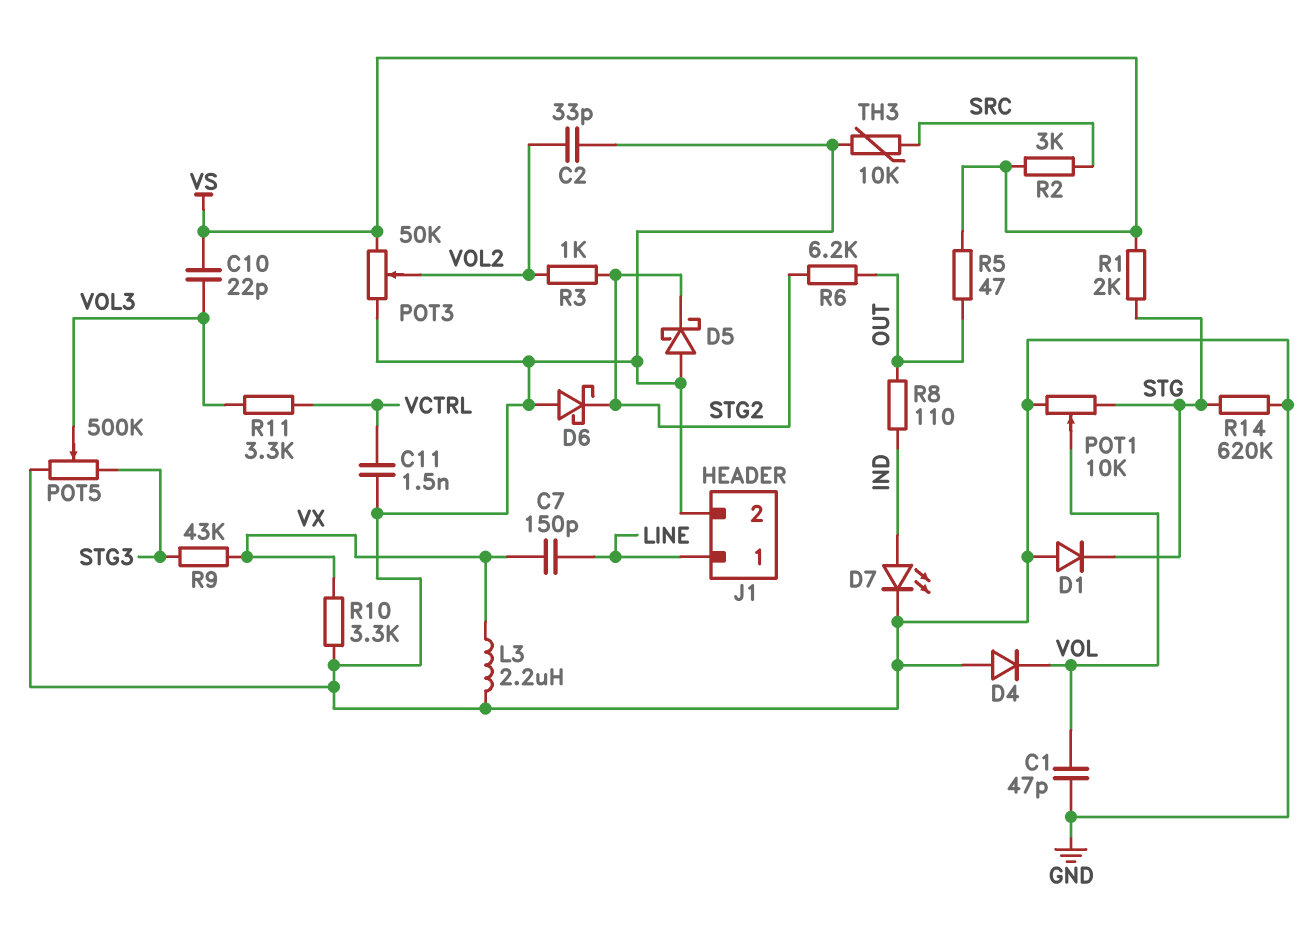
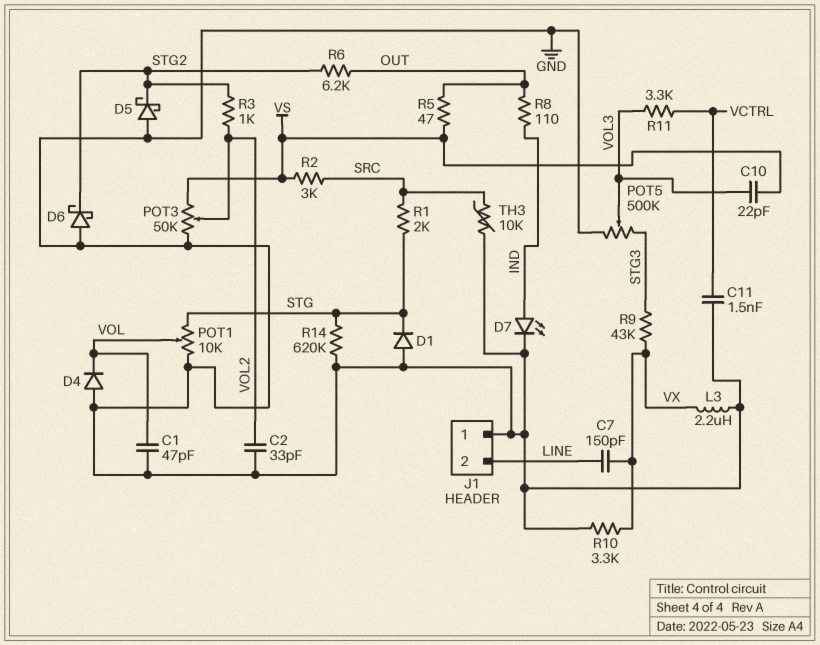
J1 pin 1: LINE -> GND
J1 pin 2: GND -> LINE
R1: 2k (STG, VS) -> 2k (SRC, STG)

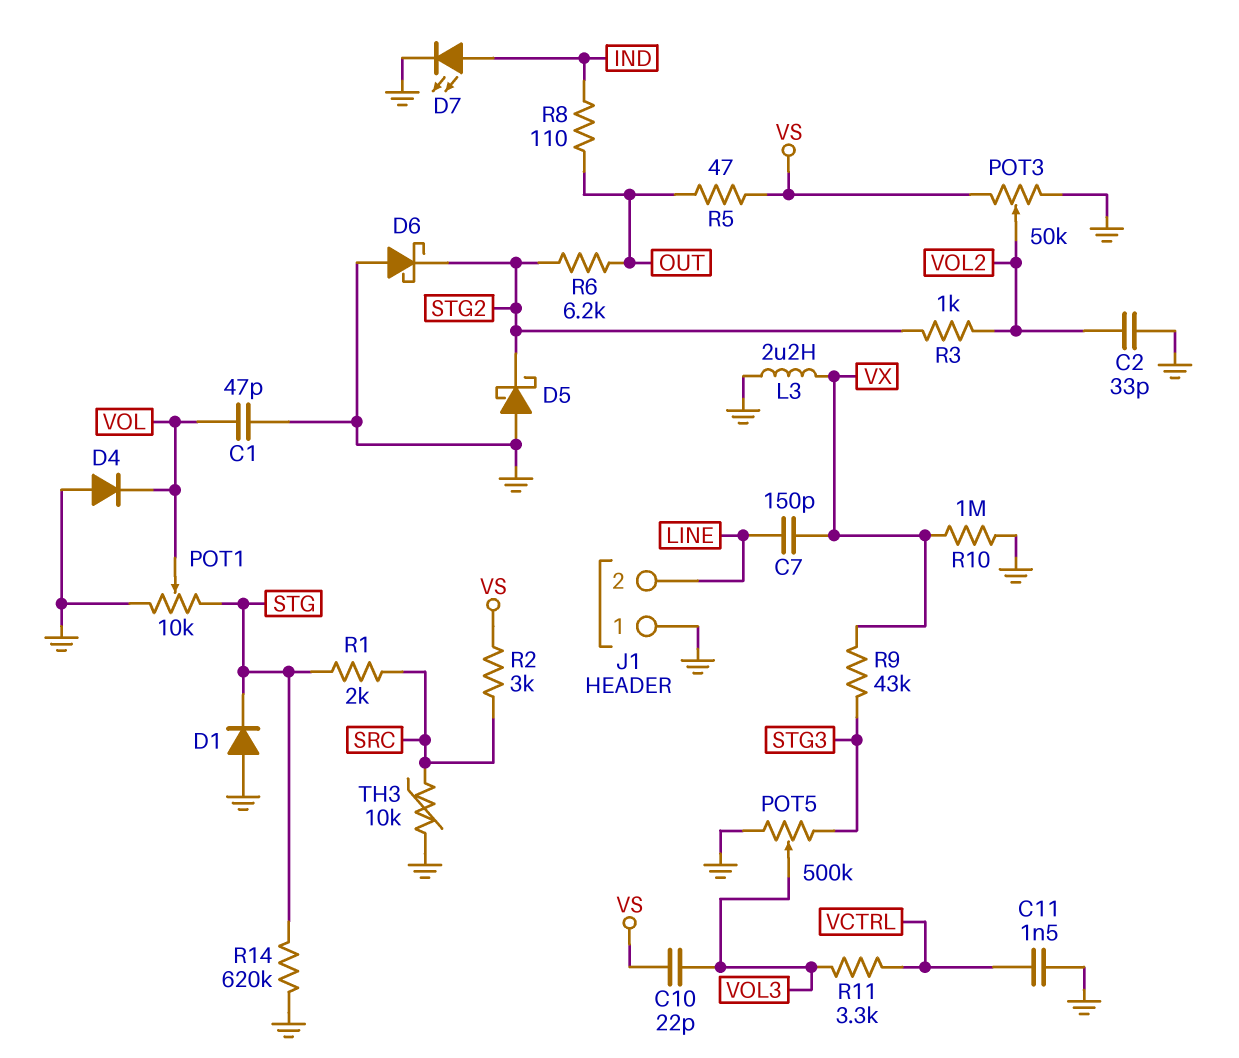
R10: 3.3k (GND, VX) -> 1M (GND, VX)

